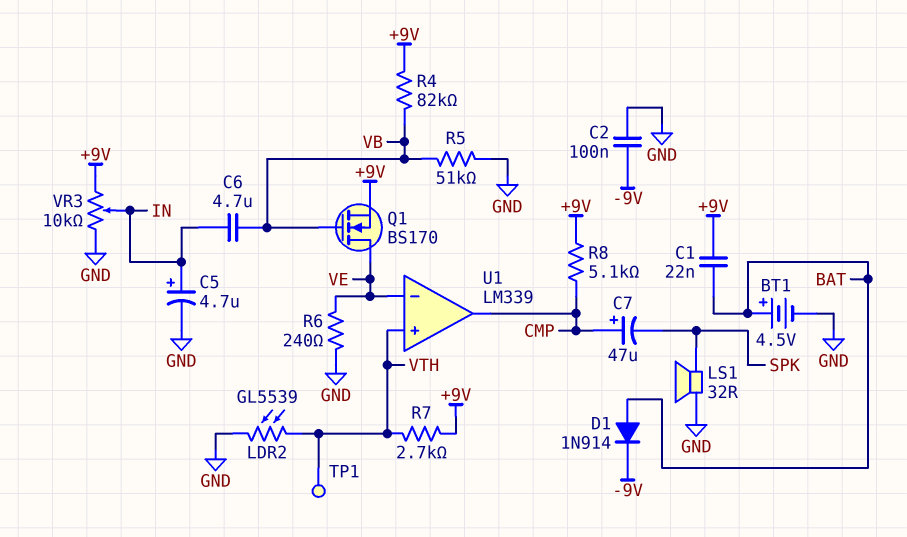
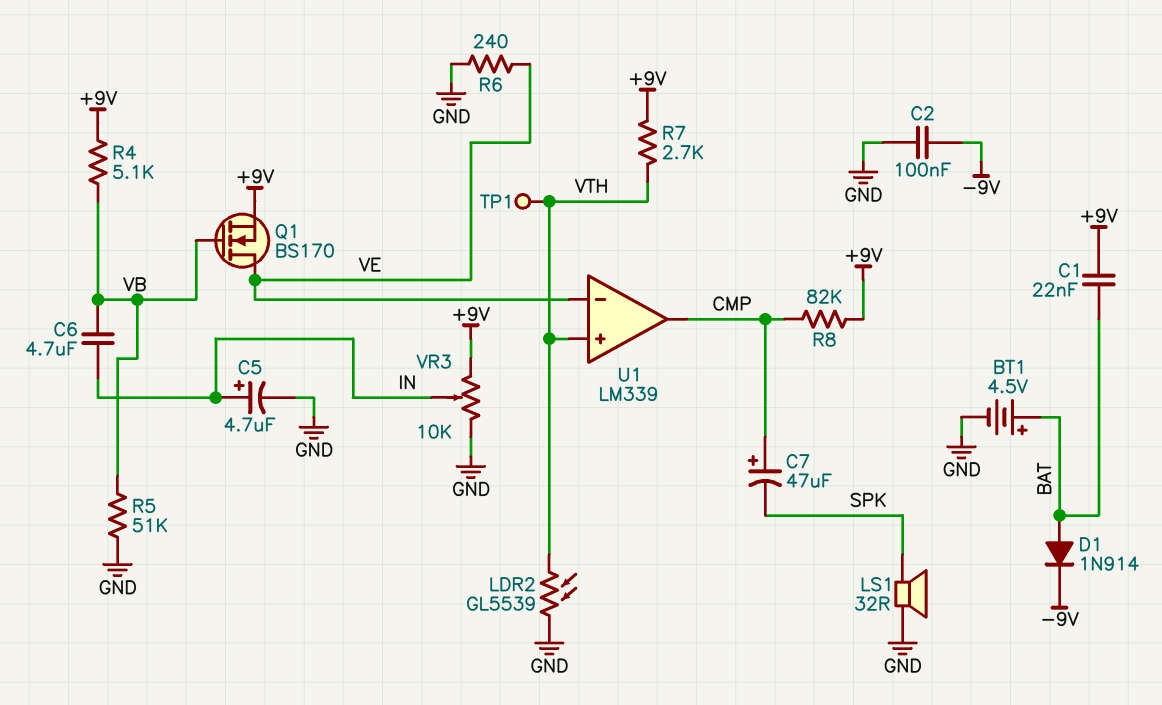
R4: 82k (+9V, VB) -> 5.1k (+9V, VB)
R8: 5.1k (+9V, CMP) -> 82k (+9V, CMP)

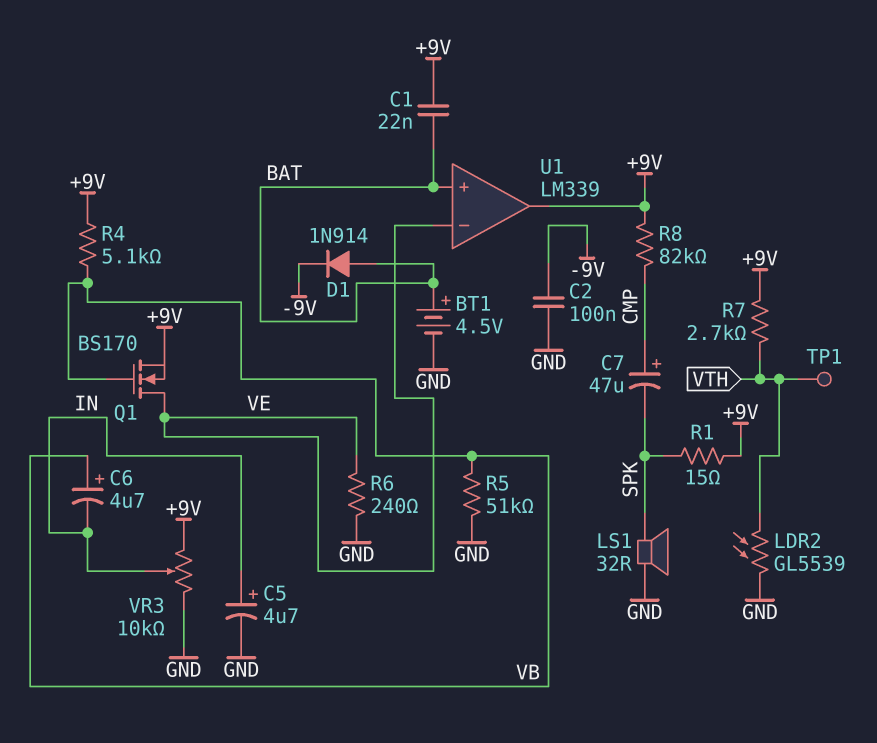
C6: 4.7uF (IN, VB) -> 4.7uF (plus VB, minus IN)
R1: none -> 15 (+9V, SPK)
U1 pin in+: VTH -> BAT
U1 pin out: CMP -> +9V

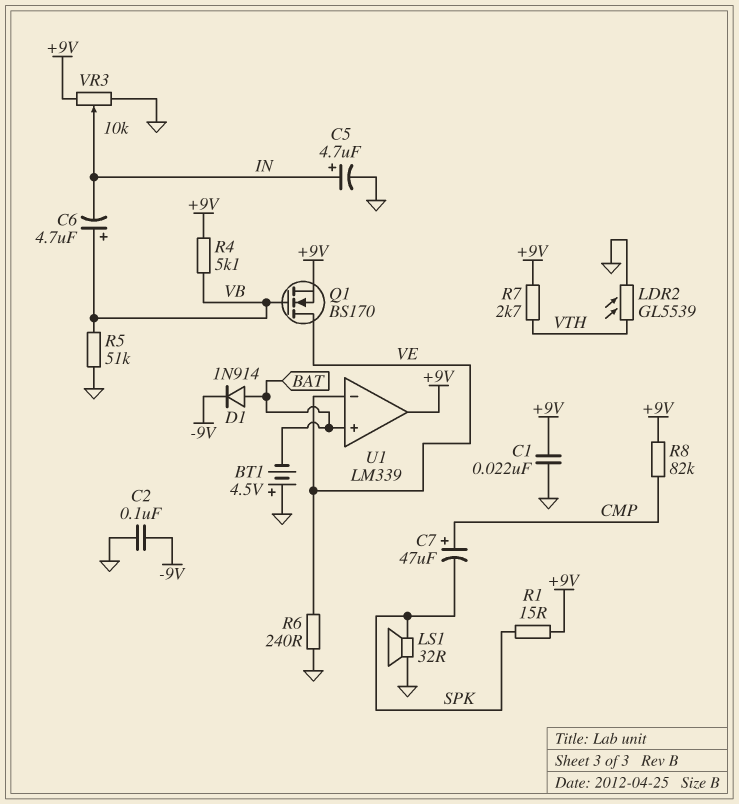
BT1: 4.5V (plus BAT, minus GND) -> 4.5V (plus GND, minus BAT)
C1: 22nF (+9V, BAT) -> 22nF (+9V, GND)
TP1: test point (VTH) -> none

